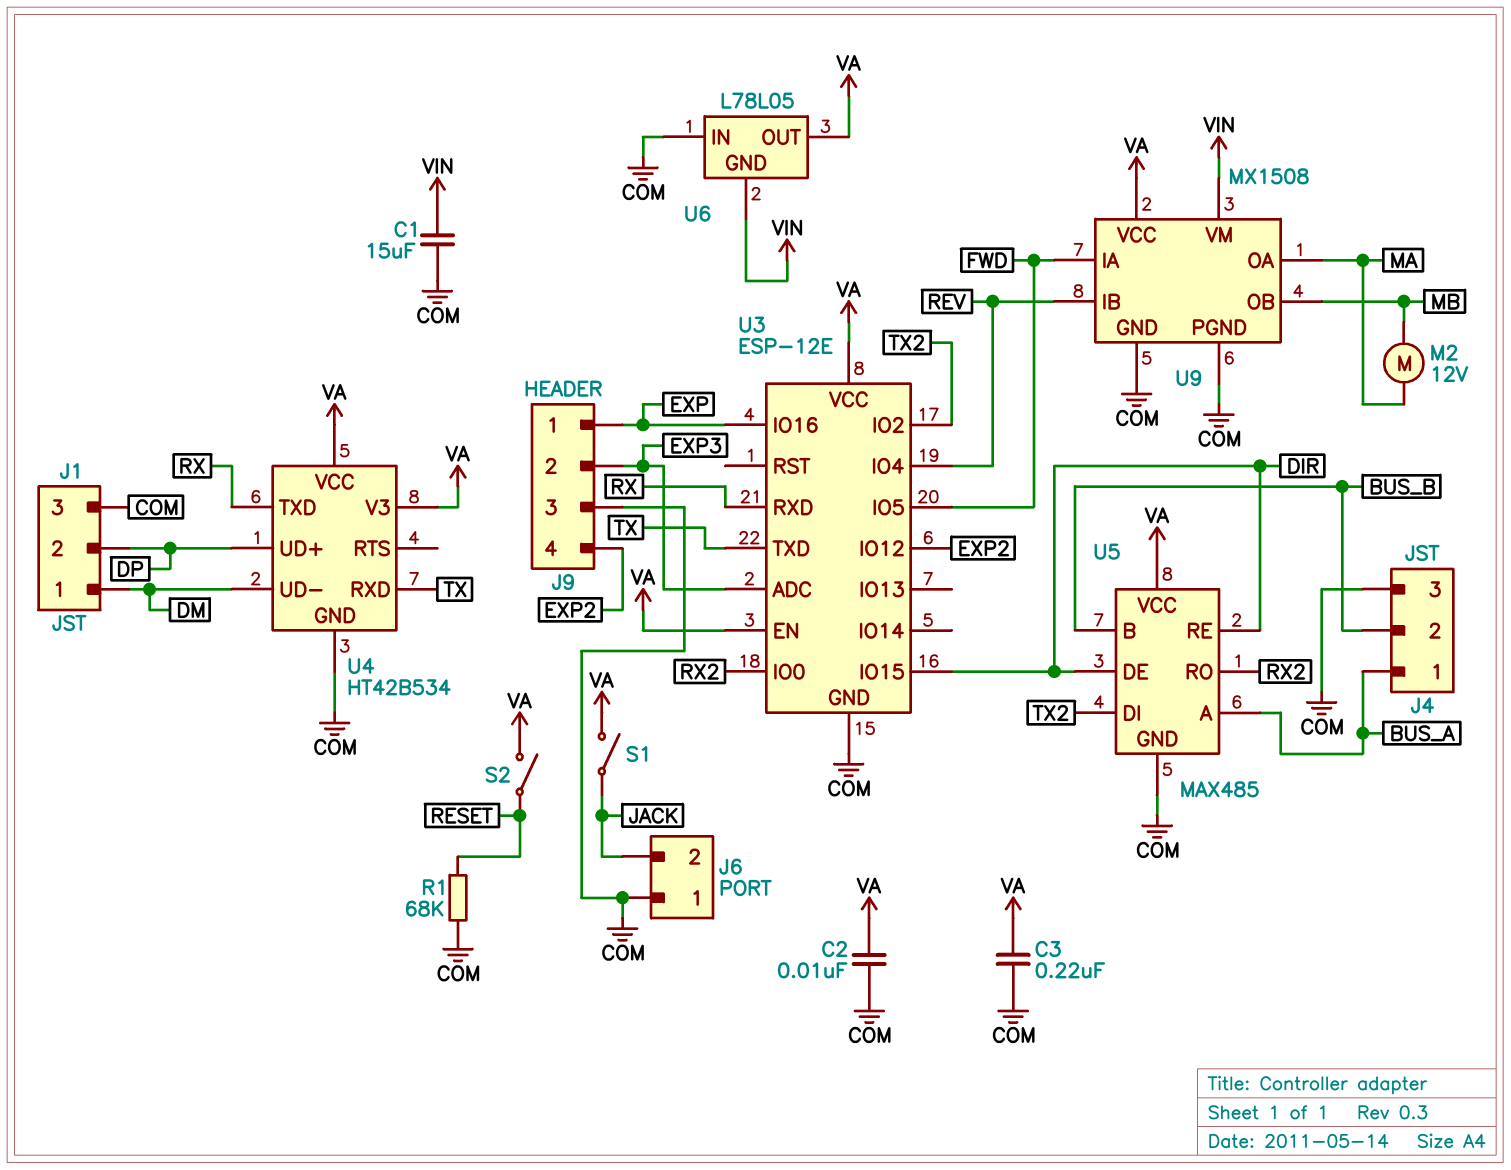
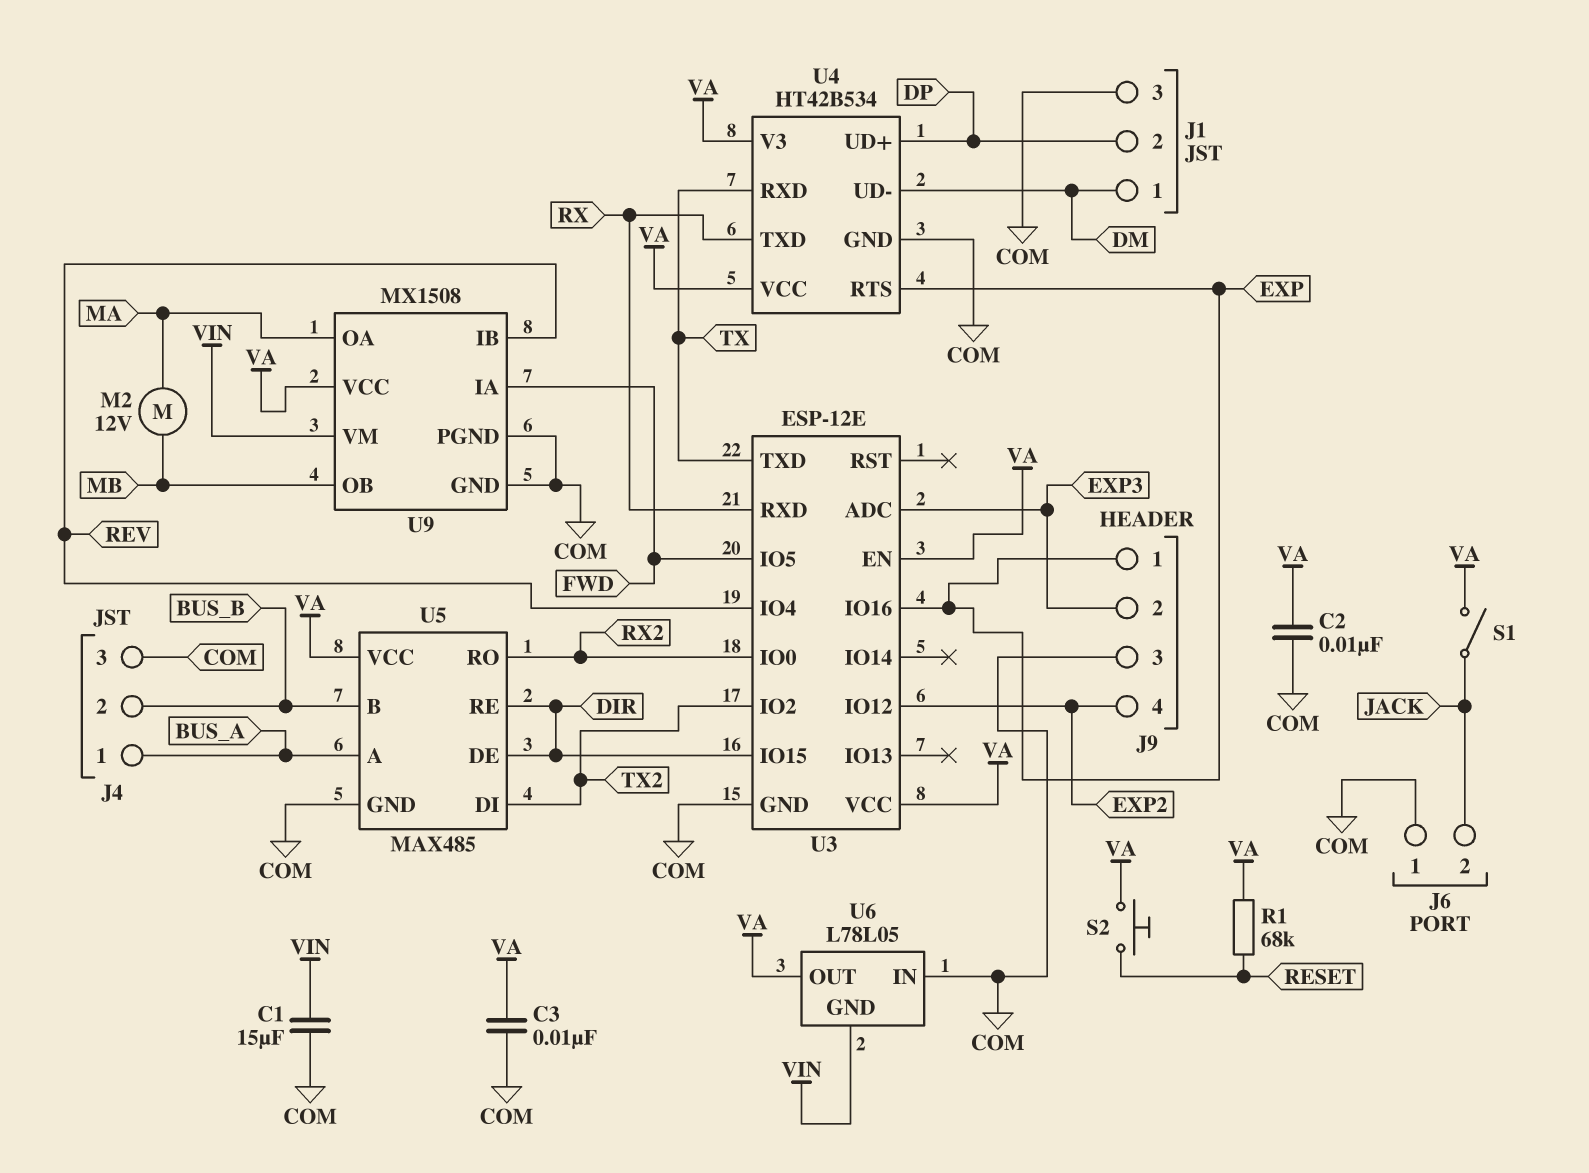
C3: 220nF (COM, VA) -> 10nF (COM, VA)
R1: 68k (COM, RESET) -> 68k (RESET, VA)
S2: switch (RESET, VA) -> button (RESET, VA)
U4 pin RTS: none -> EXP

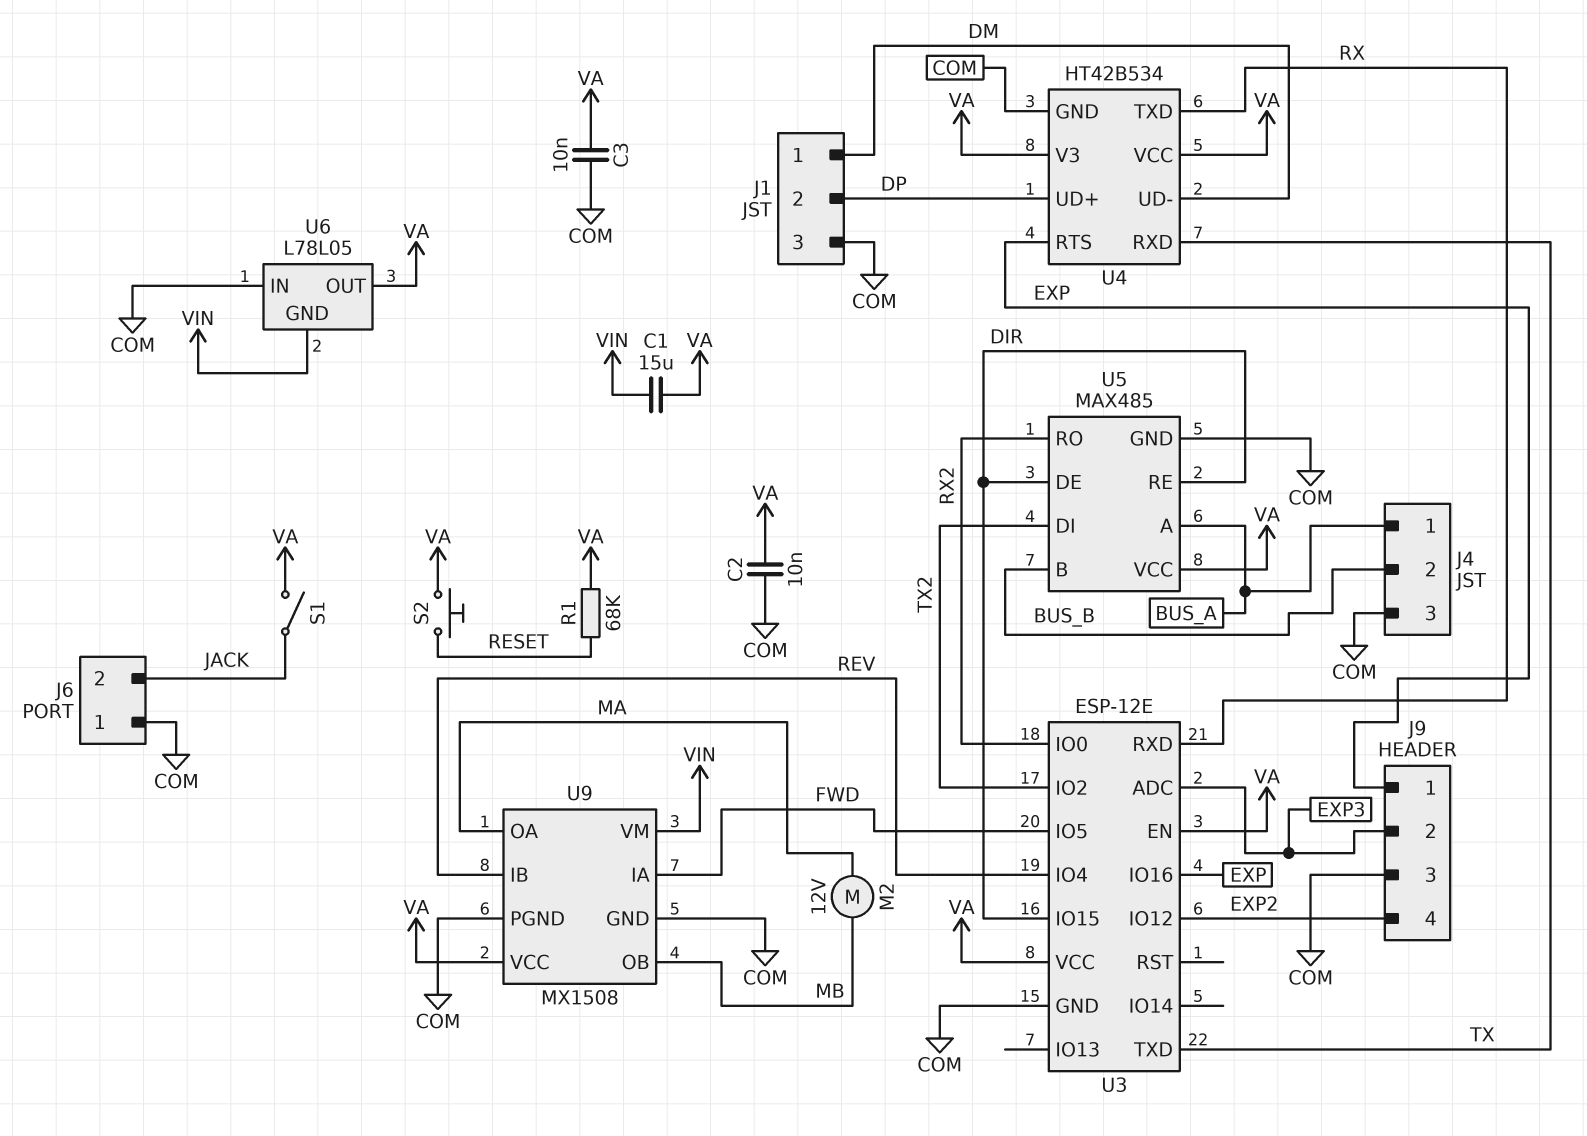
C1: 15uF (COM, VIN) -> 15uF (VA, VIN)

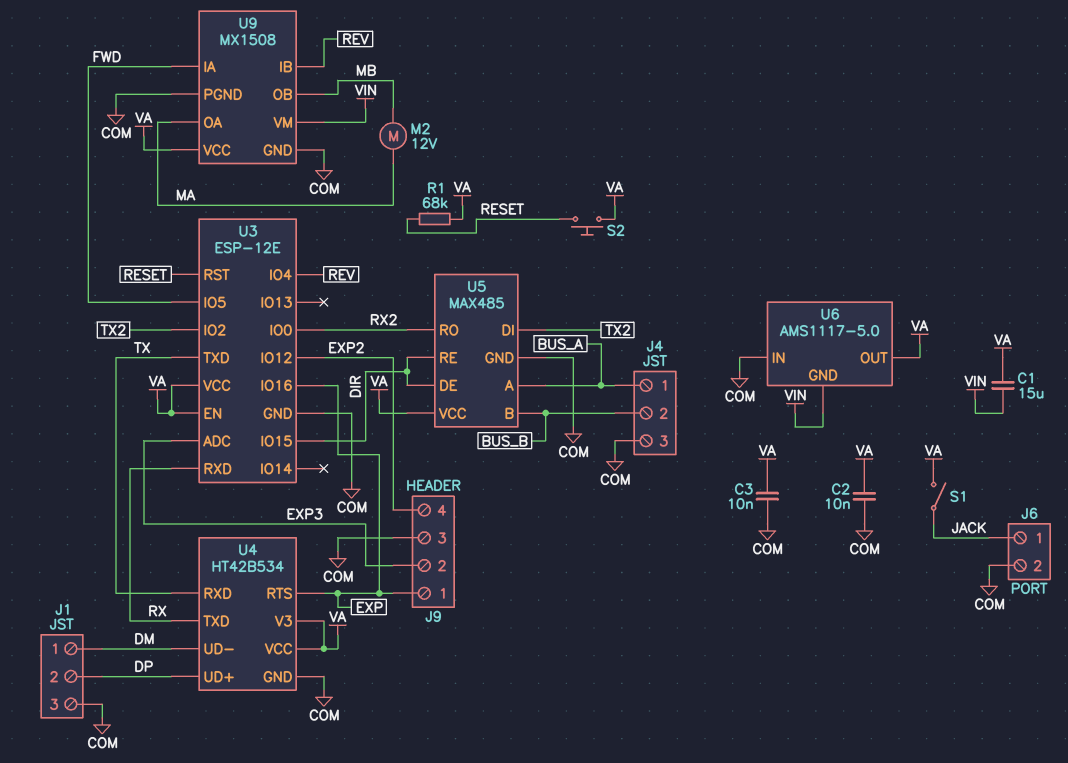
J6 pin 1: COM -> JACK
J6 pin 2: JACK -> COM
U3 pin RST: none -> RESET
U6: L78L05 -> AMS1117-5.0

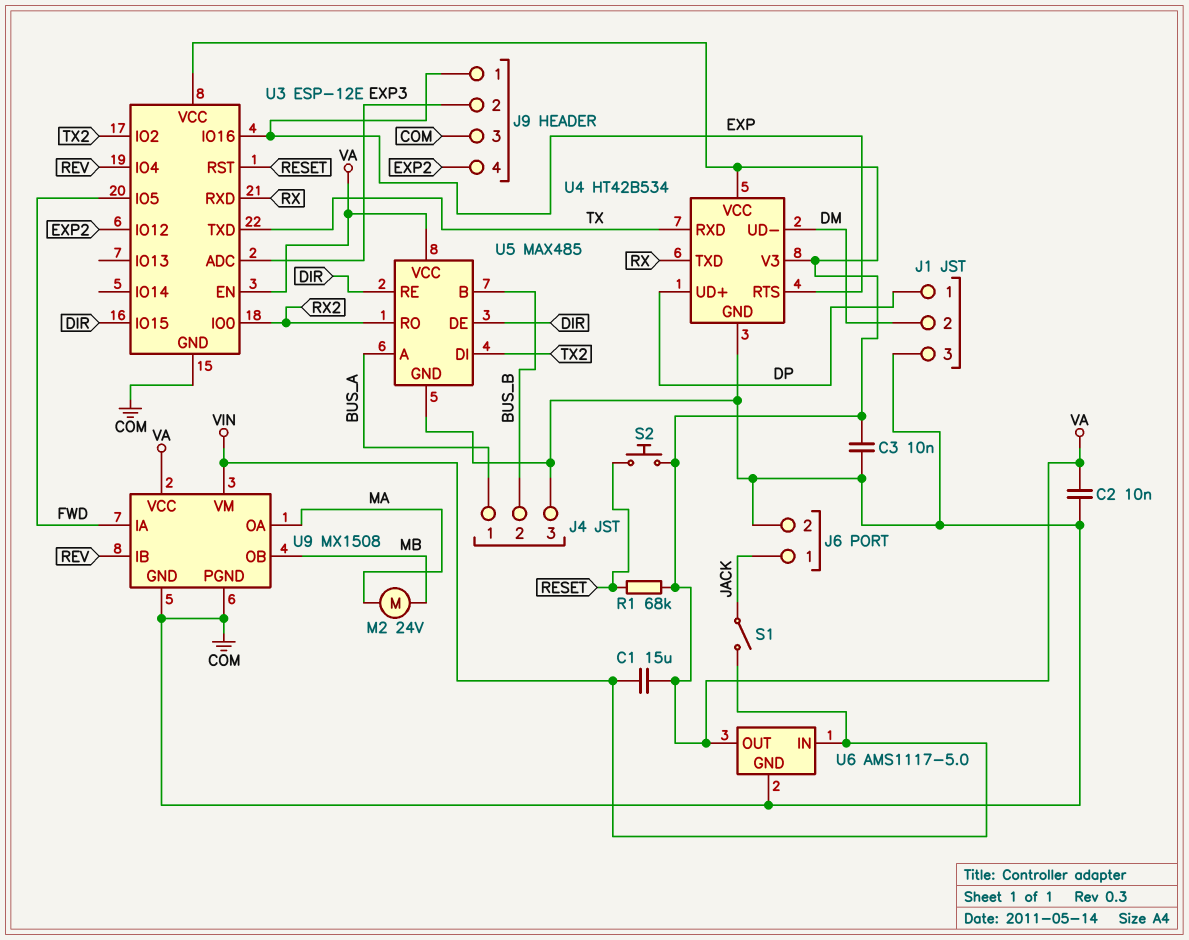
J1 pin 1: DM -> DP
J1 pin 2: DP -> DM
M2: motor 12V (MA, MB) -> motor 24V (MA, MB)
S1: switch (JACK, VA) -> switch (JACK, VIN)
U6 pin GND: VIN -> COM
U6 pin IN: COM -> VIN

